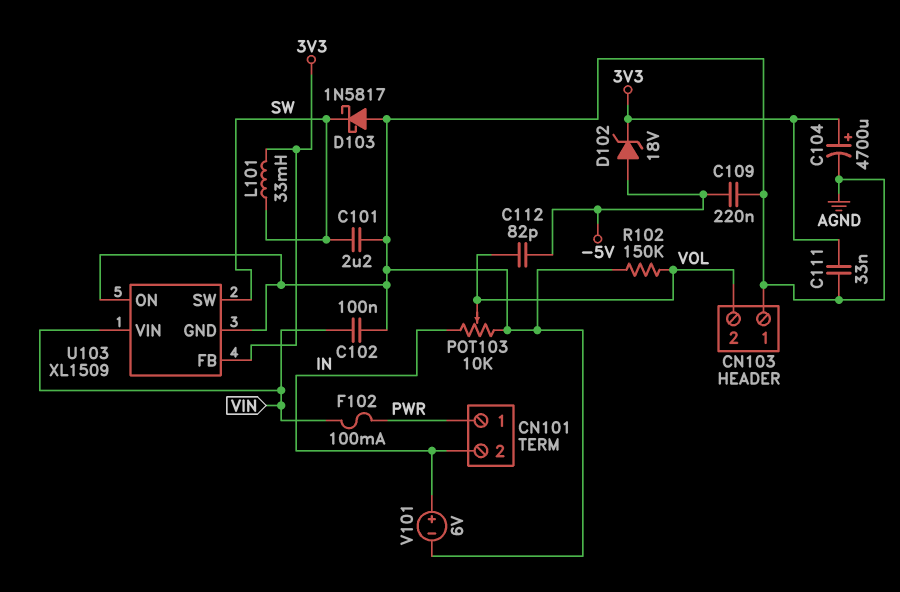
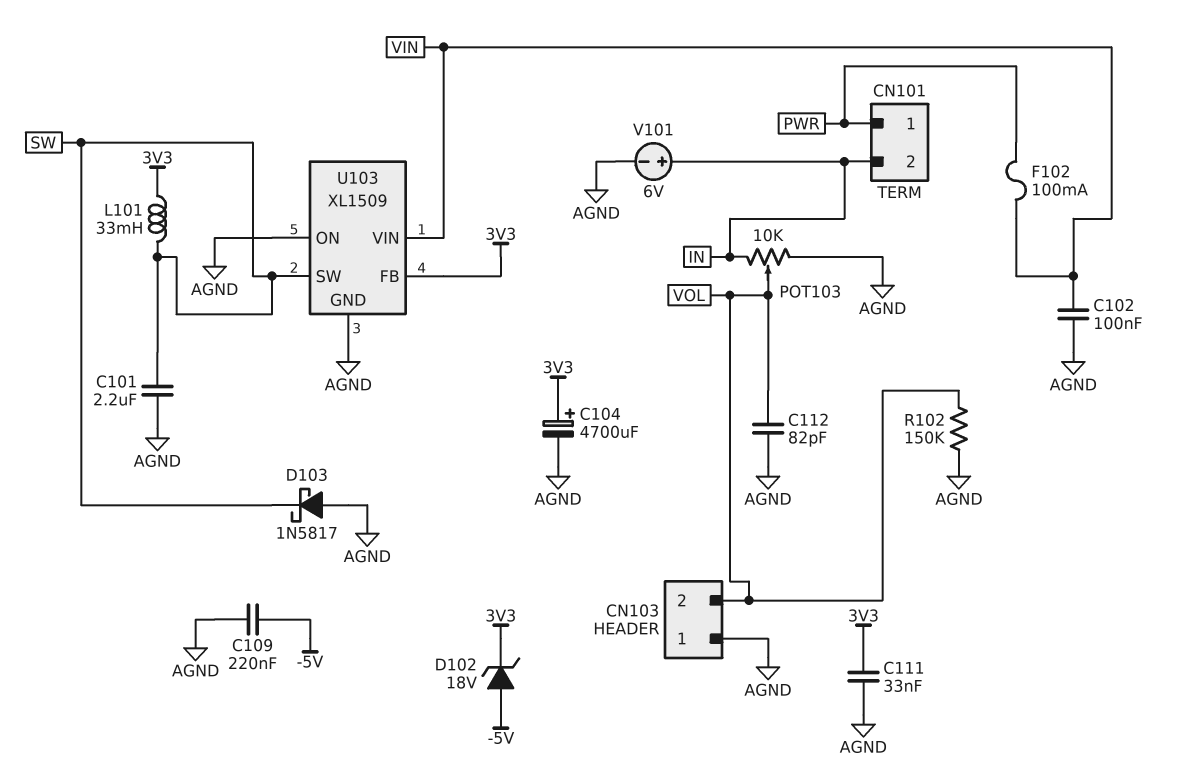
C112: 82pF (-5V, VOL) -> 82pF (AGND, VOL)

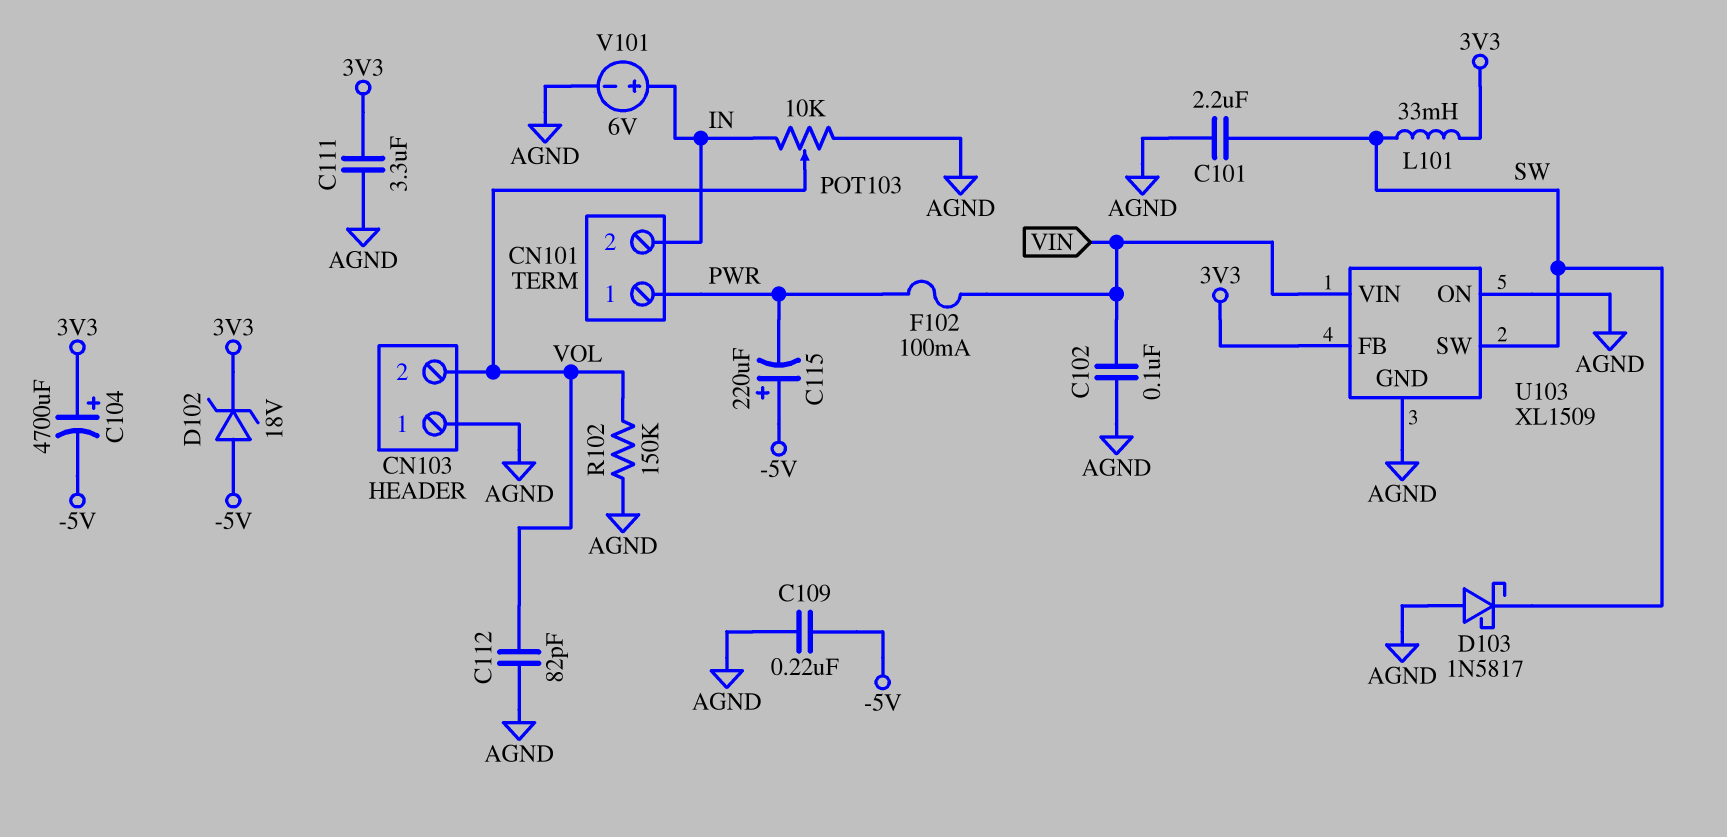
C104: 4700uF (plus 3V3, minus AGND) -> 4700uF (plus 3V3, minus -5V)
C111: 33nF (3V3, AGND) -> 3.3uF (3V3, AGND)
C115: none -> 220uF (plus -5V, minus PWR)

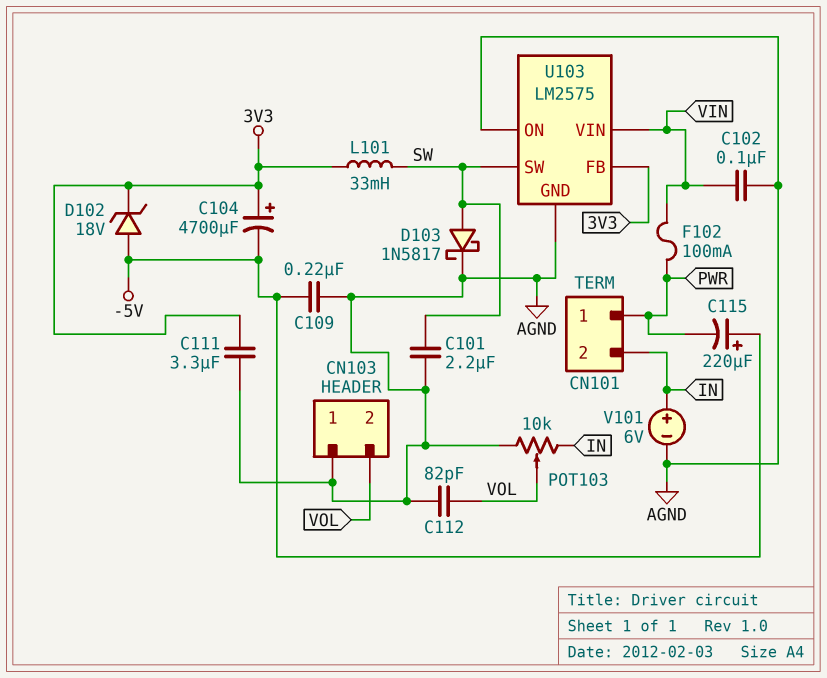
D103: schottky 1N5817 (A AGND, K SW) -> schottky 1N5817 (A SW, K AGND)
R102: 150k (AGND, VOL) -> none
U103: XL1509 -> LM2575

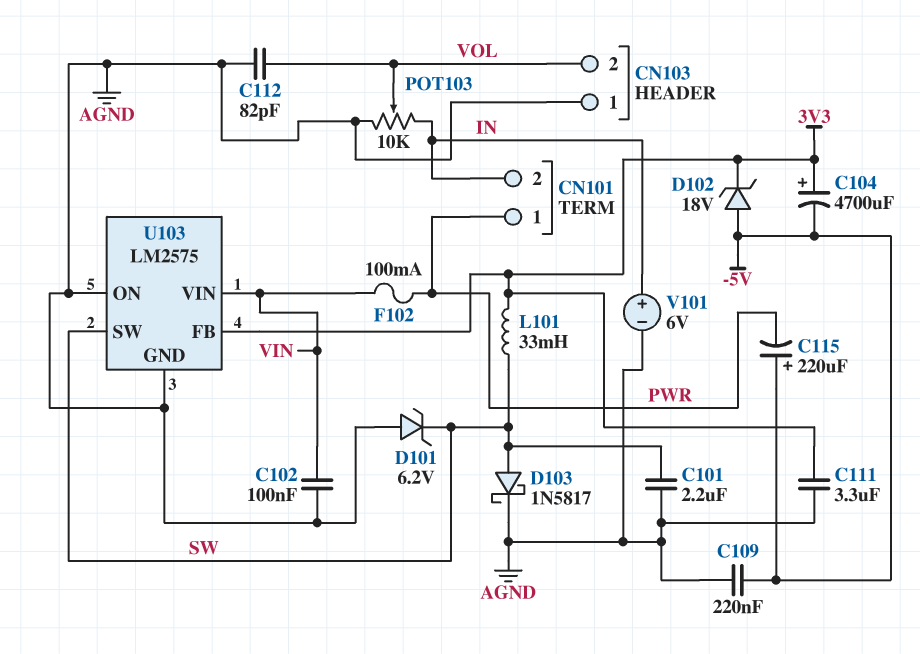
D101: none -> zener 6.2V (A AGND, K SW)

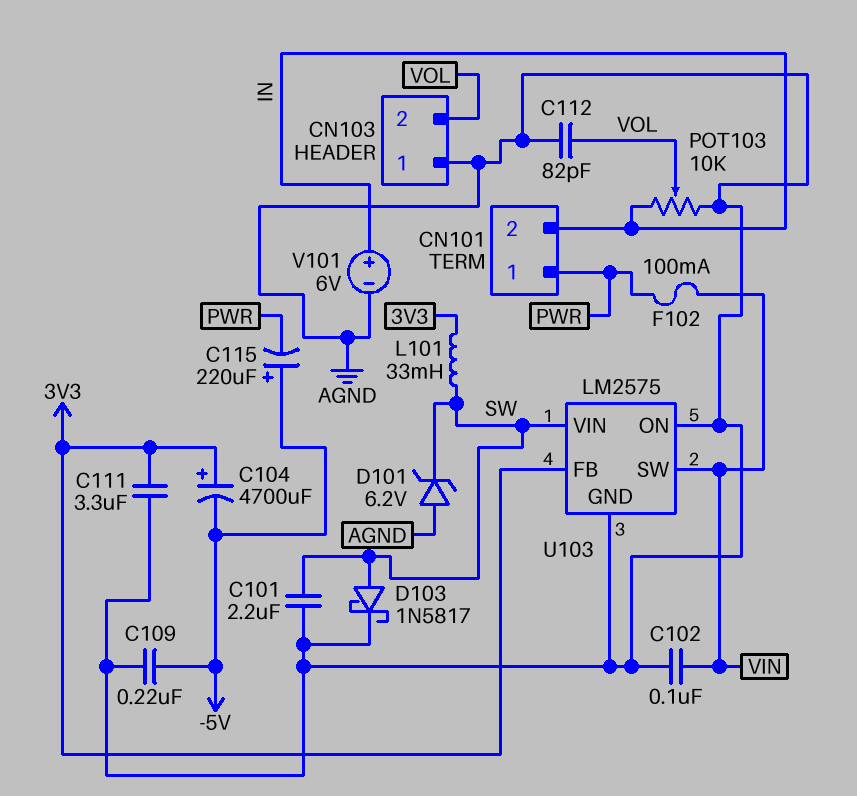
D102: zener 18V (A -5V, K 3V3) -> none
U103 pin SW: SW -> VIN
U103 pin VIN: VIN -> SW

